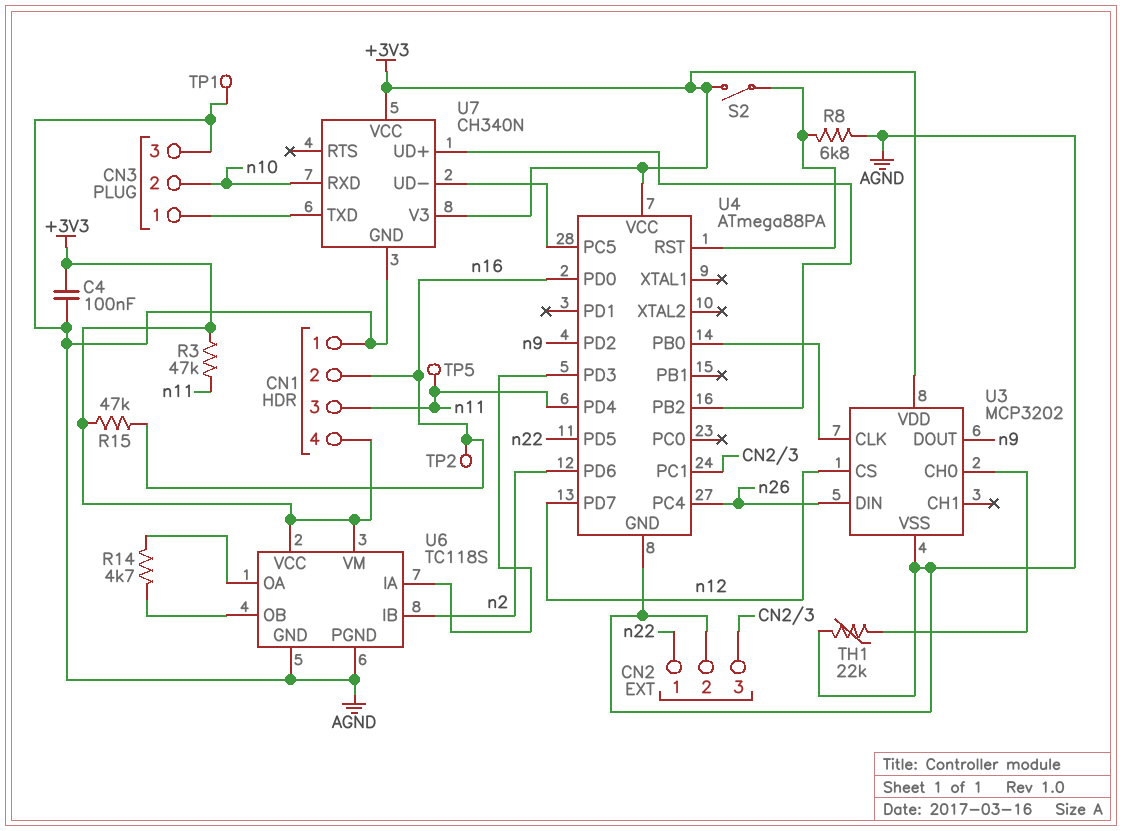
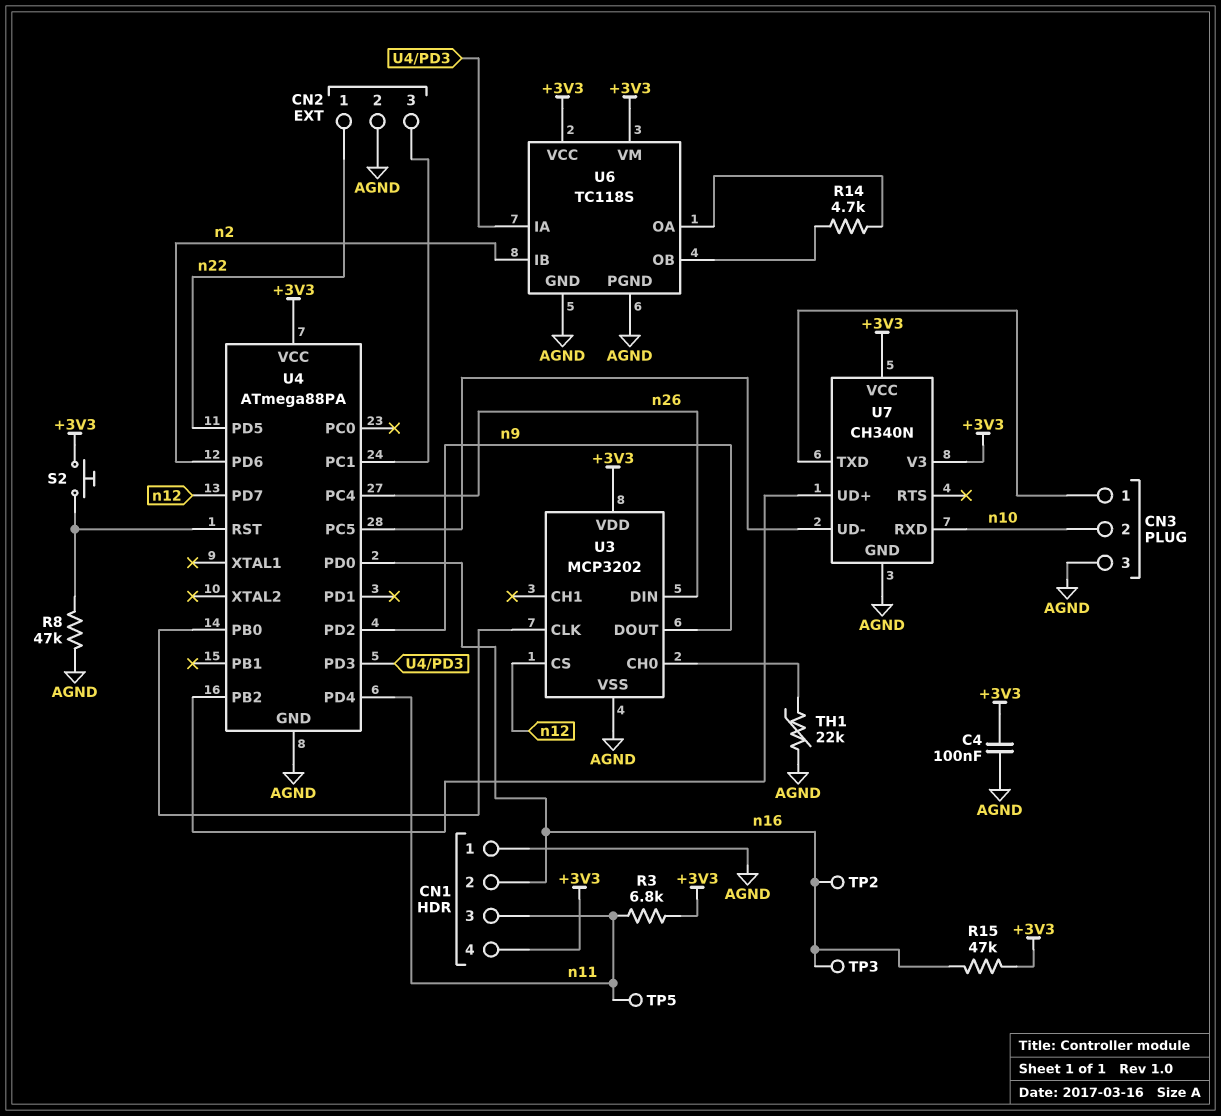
R3: 47k (+3V3, n11) -> 6.8k (+3V3, n11)
R8: 6.8k (AGND, U4/RST) -> 47k (AGND, U4/RST)
S2: switch (+3V3, U4/RST) -> button (+3V3, U4/RST)
TP1: test point (AGND) -> none
TP3: none -> test point (n16)

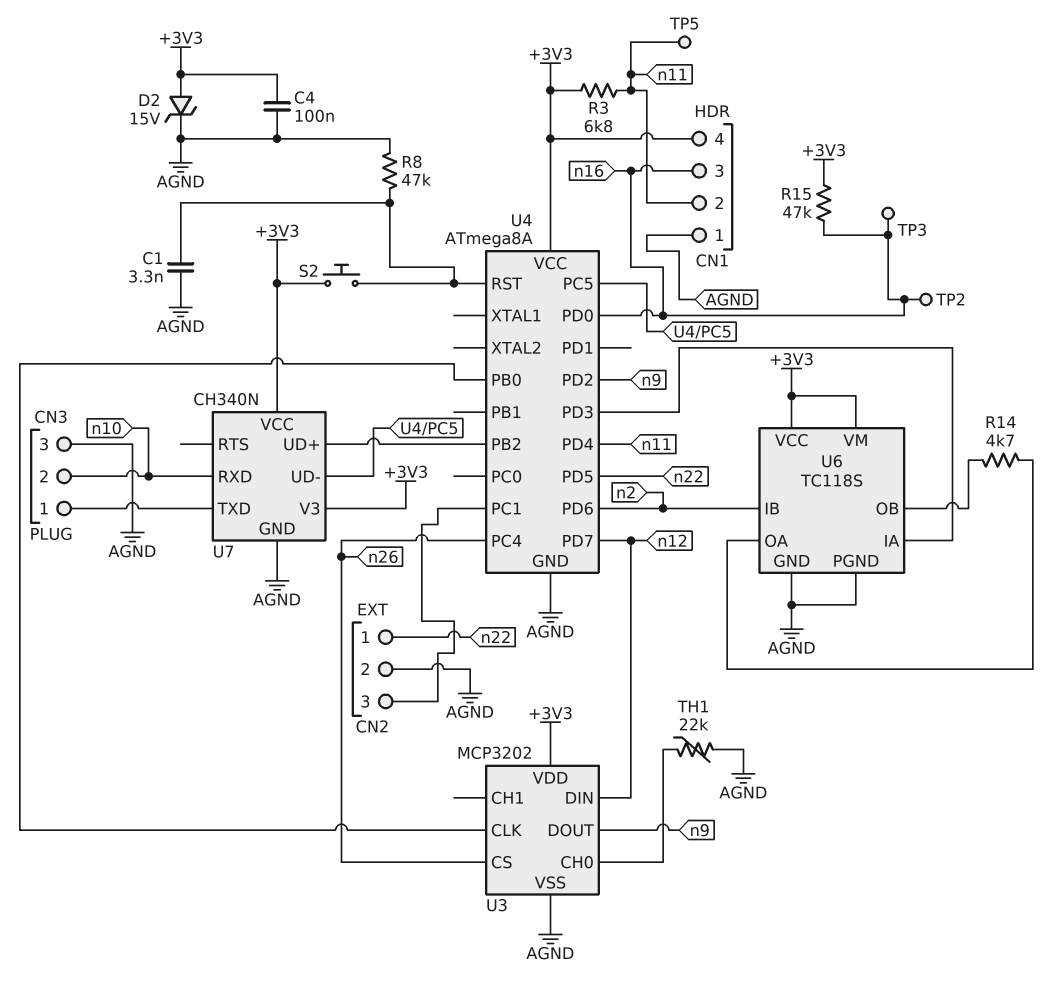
C1: none -> 3.3nF (AGND, U4/RST)
CN1 pin 2: n16 -> n11
CN1 pin 3: n11 -> n16
D2: none -> zener 15V (A +3V3, K AGND)
U3 pin CS: n12 -> n26
U3 pin DIN: n26 -> n12
U4: ATmega88PA -> ATmega8A

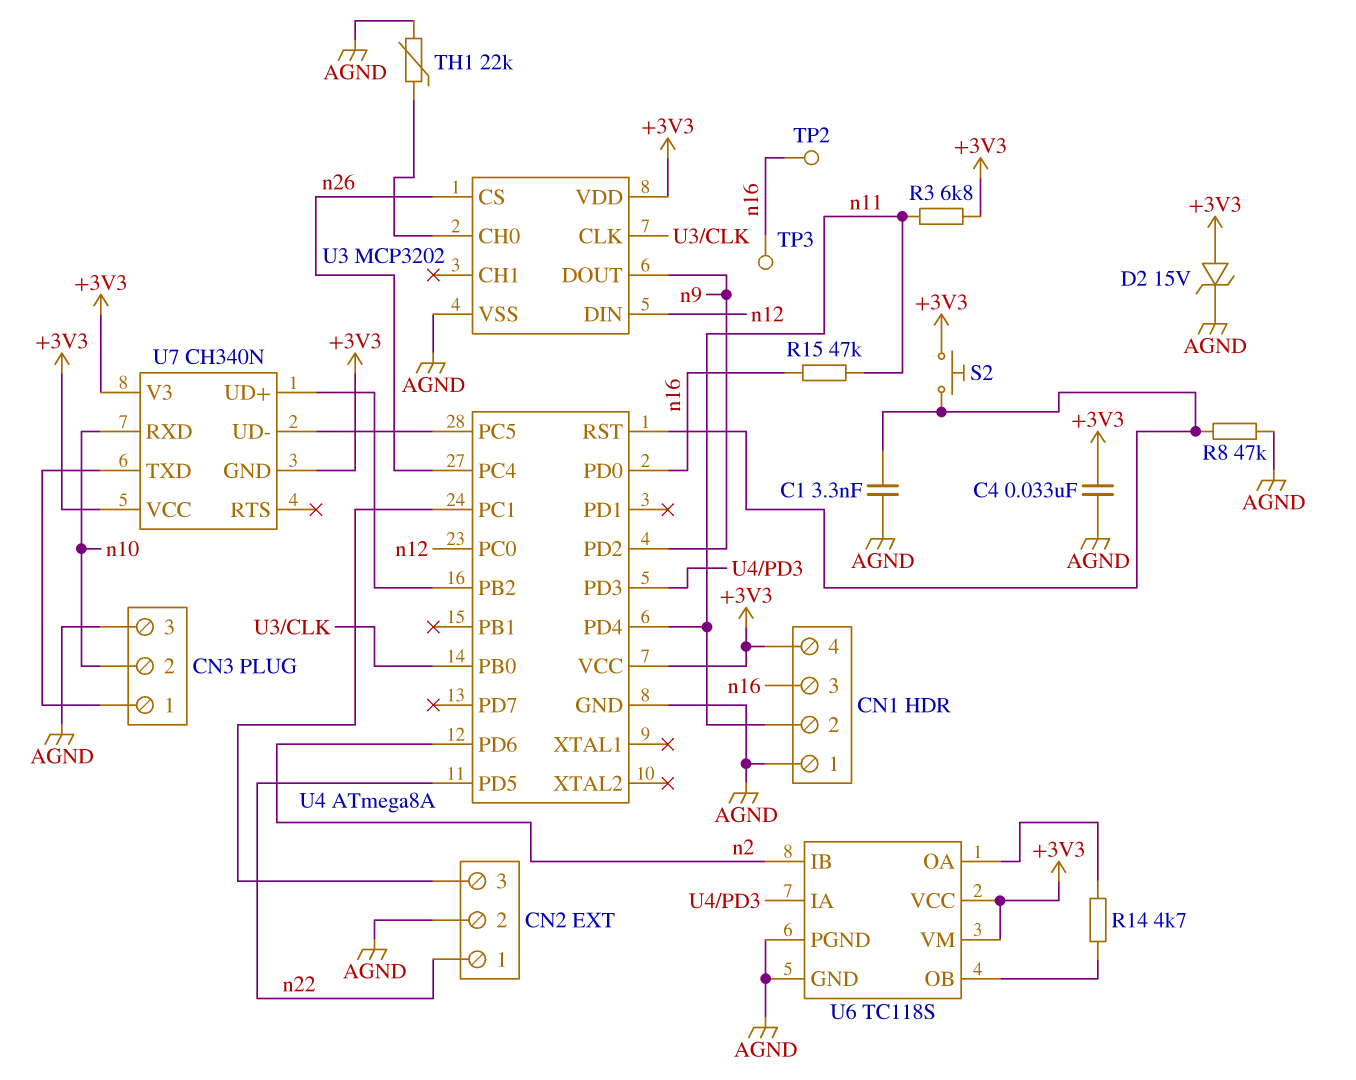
C4: 100nF (+3V3, AGND) -> 33nF (+3V3, AGND)
R15: 47k (+3V3, n16) -> 47k (n11, n16)
TP5: test point (n11) -> none
U4 pin PC0: none -> n12
U4 pin PD7: n12 -> none
U7 pin GND: AGND -> +3V3

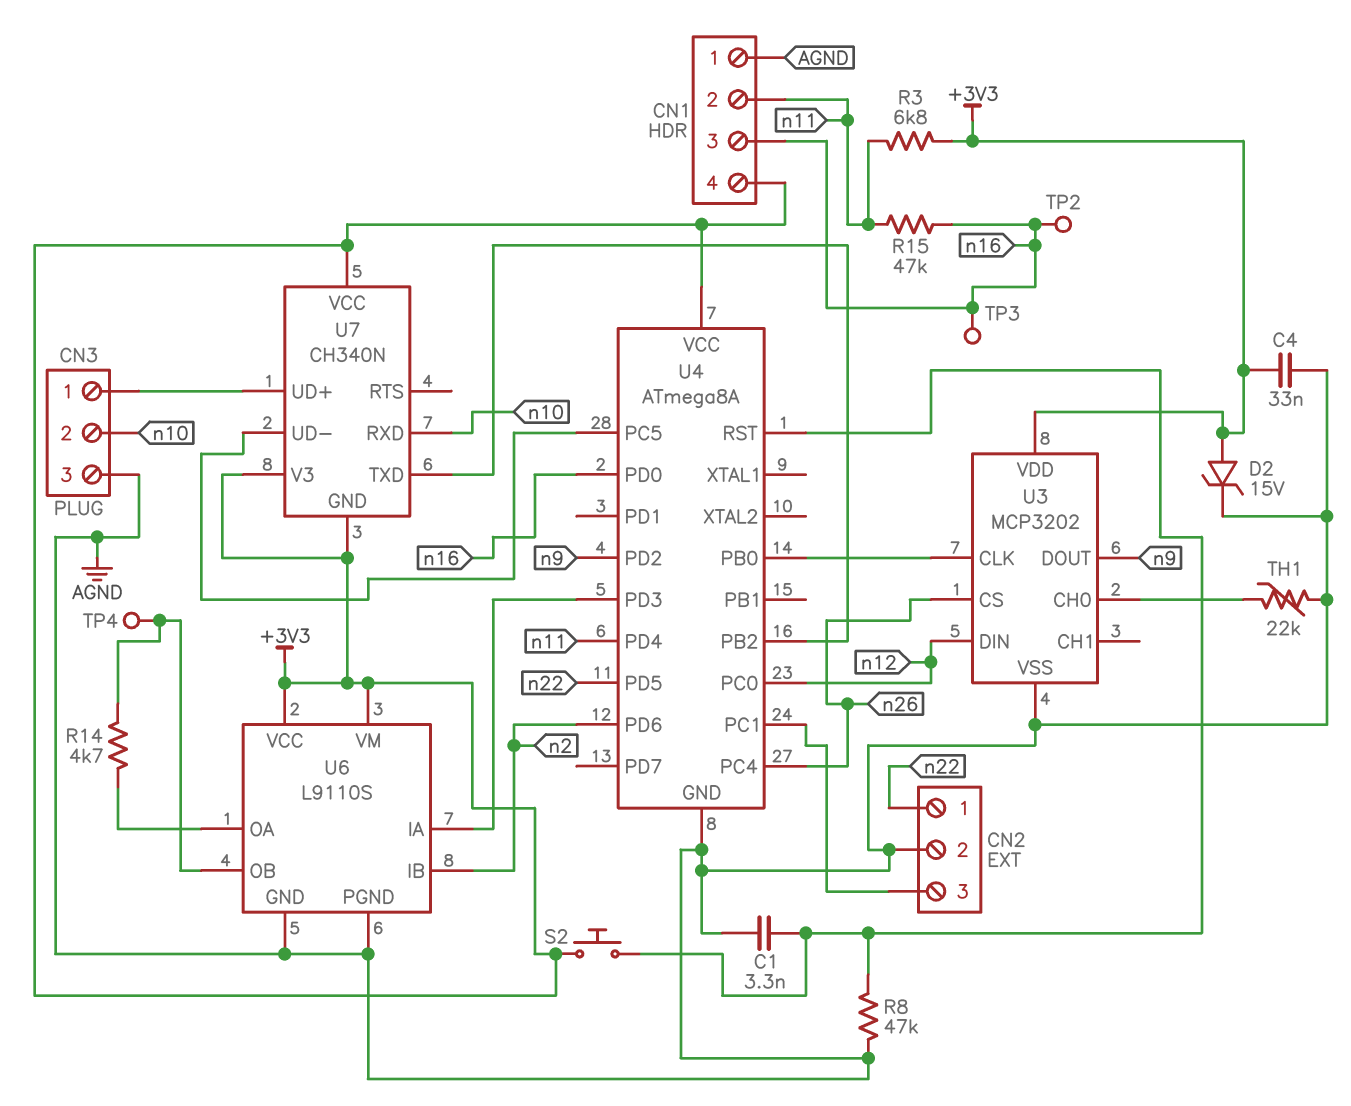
TP4: none -> test point (U6/OB)
U6: TC118S -> L9110S
U7 pin TXD: CN3/1 -> U4/PB2
U7 pin UD+: U4/PB2 -> CN3/1

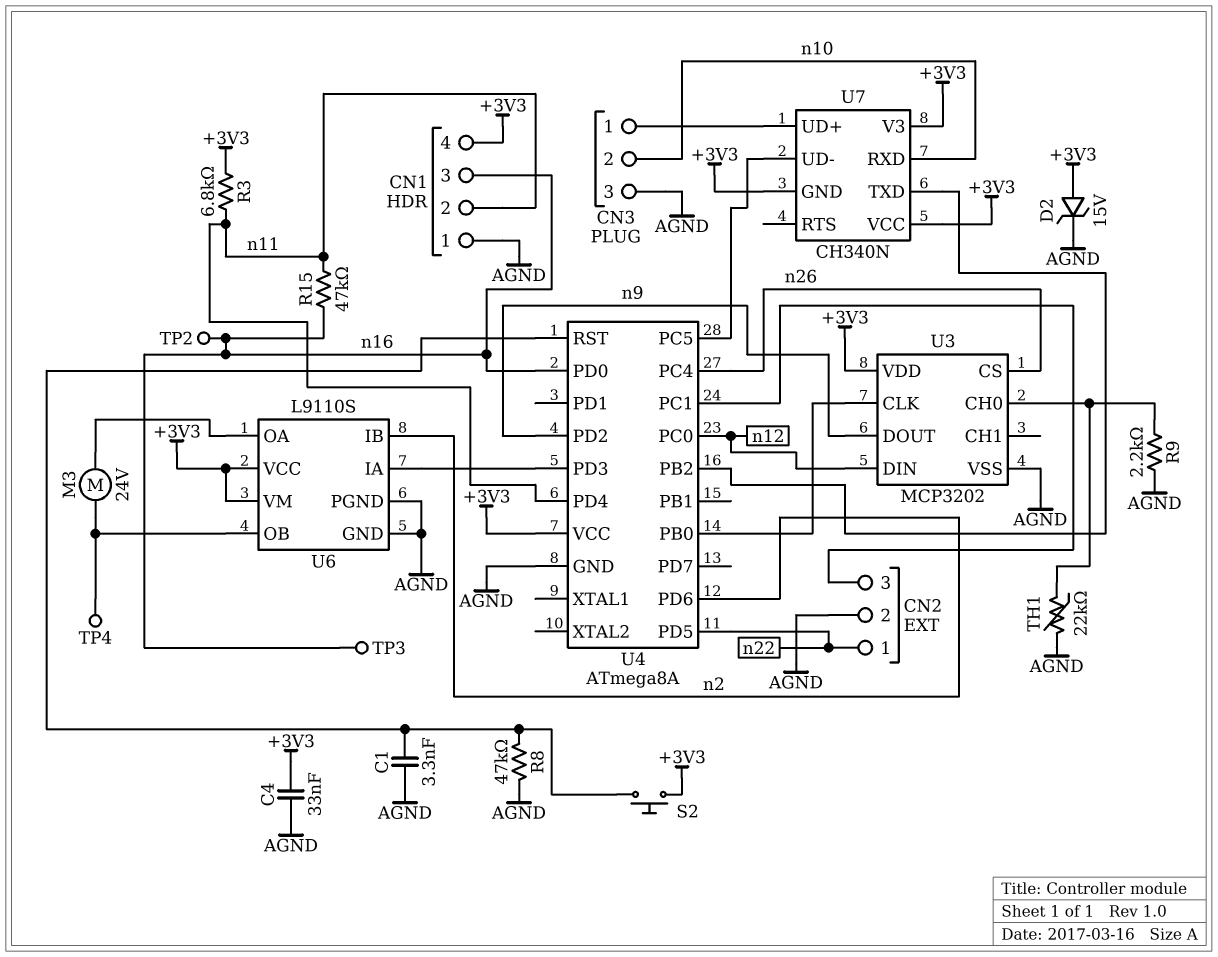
M3: none -> motor 24V (U6/OA, U6/OB)
R9: none -> 2.2k (AGND, U3/CH0)
R14: 4.7k (U6/OA, U6/OB) -> none

